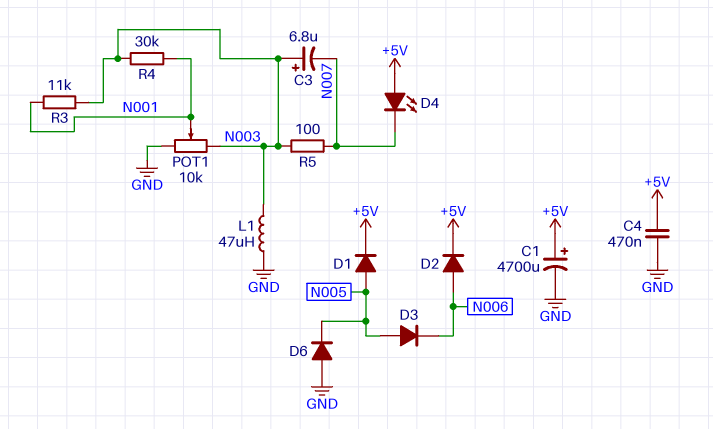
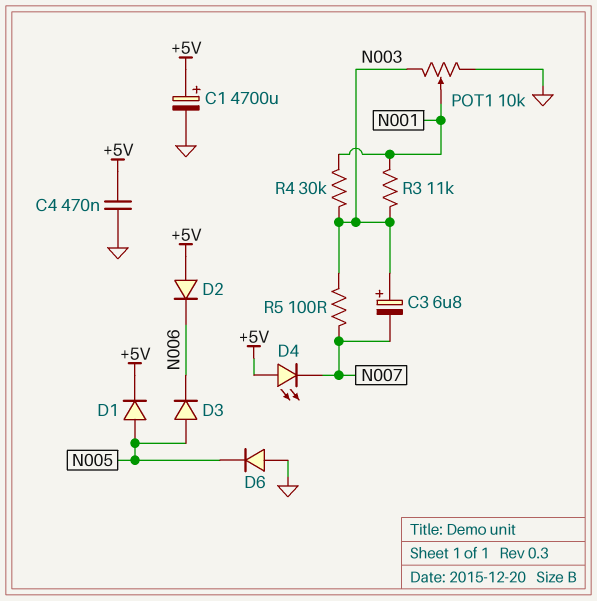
D2: diode (A N006, K +5V) -> diode (A +5V, K N006)
L1: 47uH (GND, N003) -> none

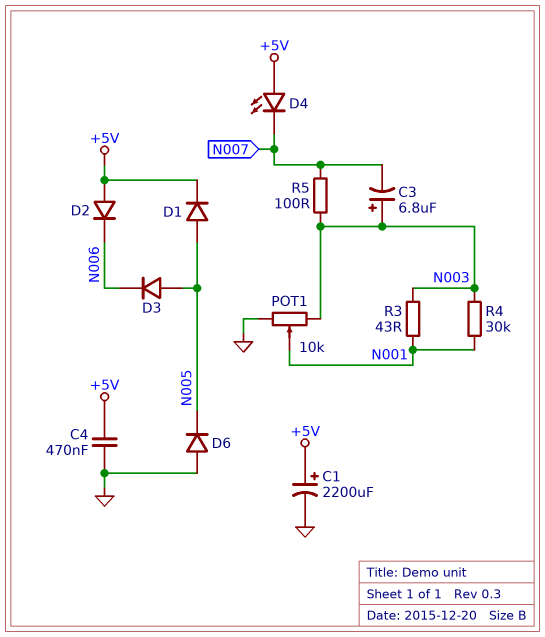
C1: 4700uF (plus +5V, minus GND) -> 2200uF (plus +5V, minus GND)
R3: 11k (N001, N003) -> 43 (N001, N003)

